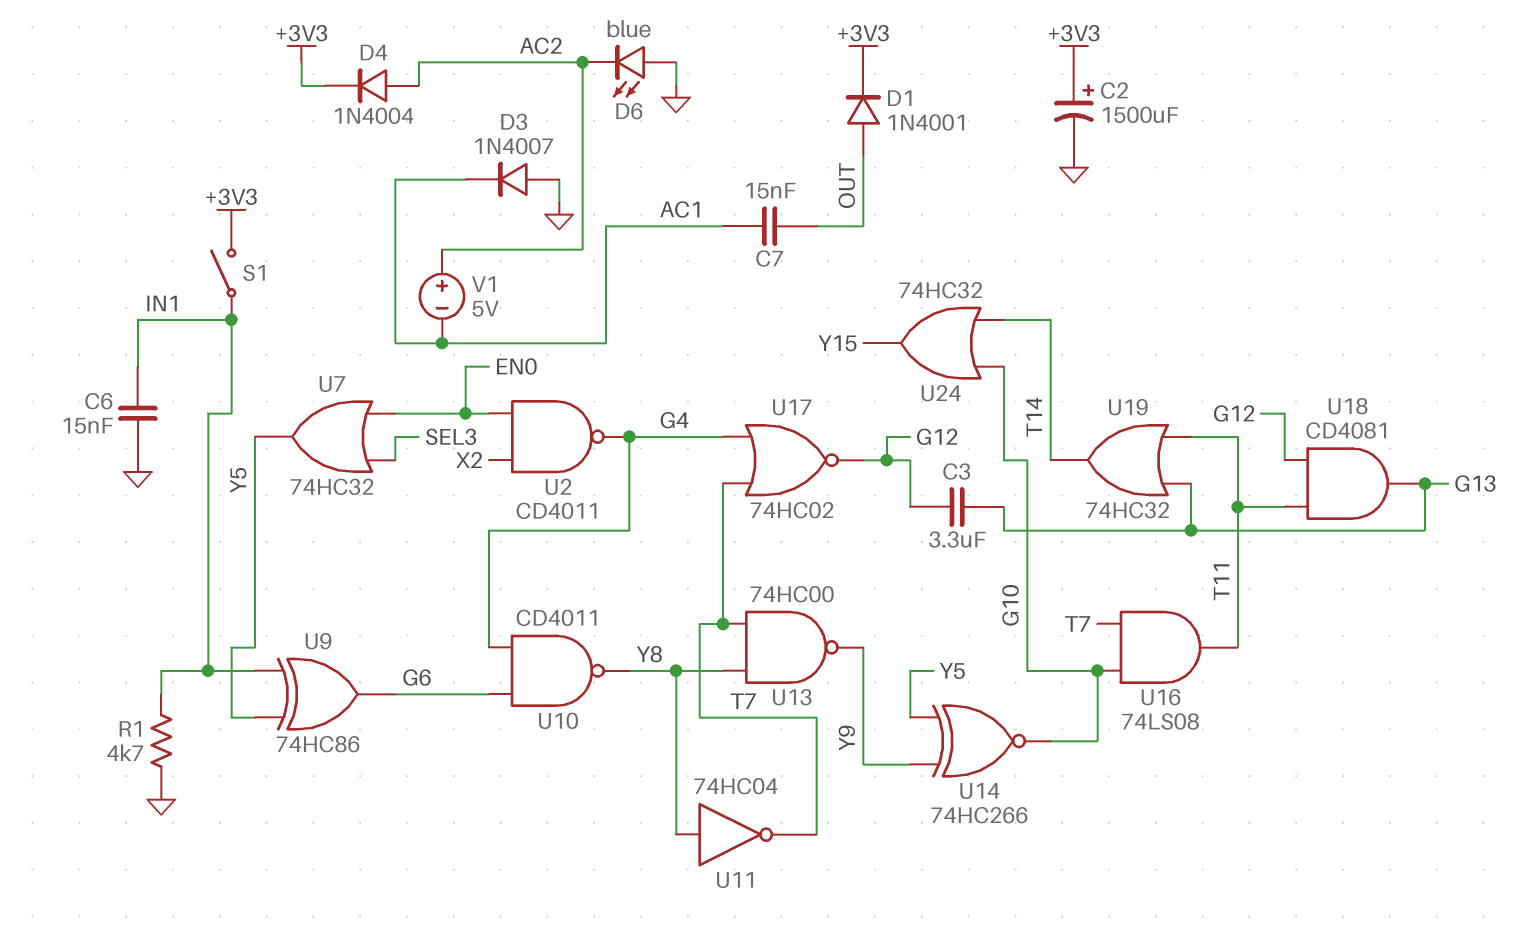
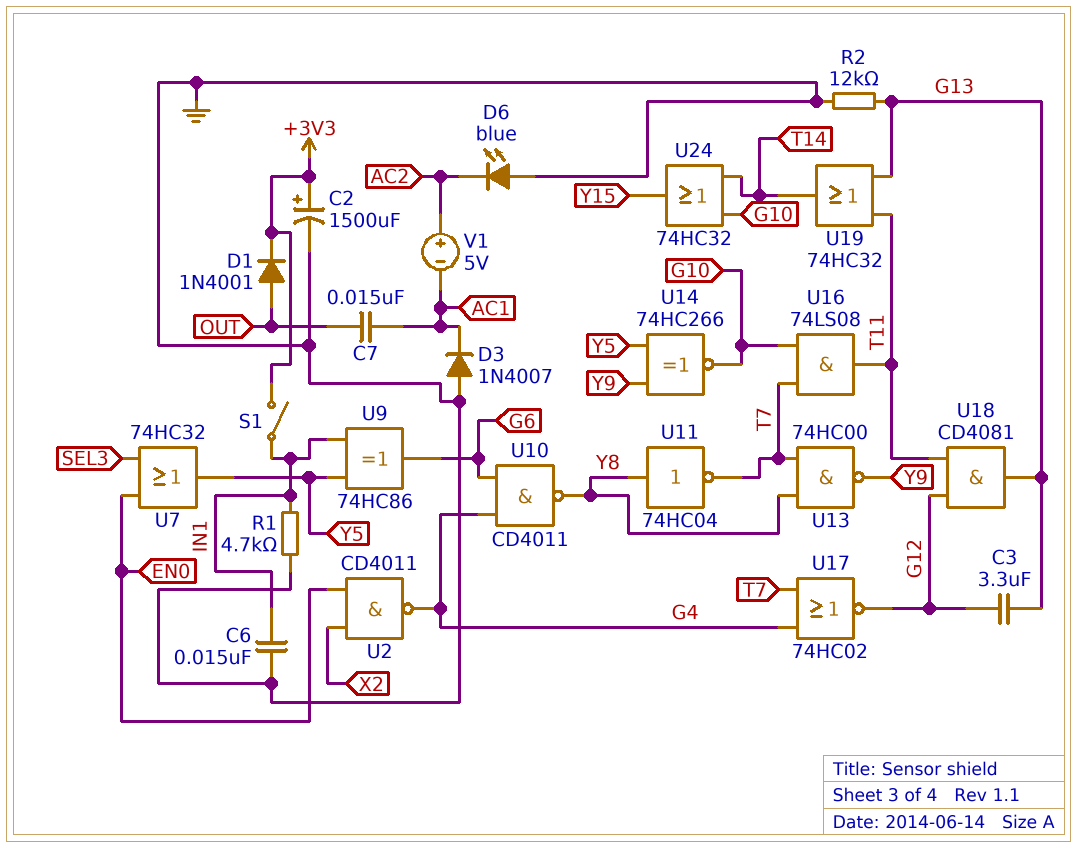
D4: diode 1N4004 (A AC2, K +3V3) -> none
R2: none -> 12k (G13, GND)

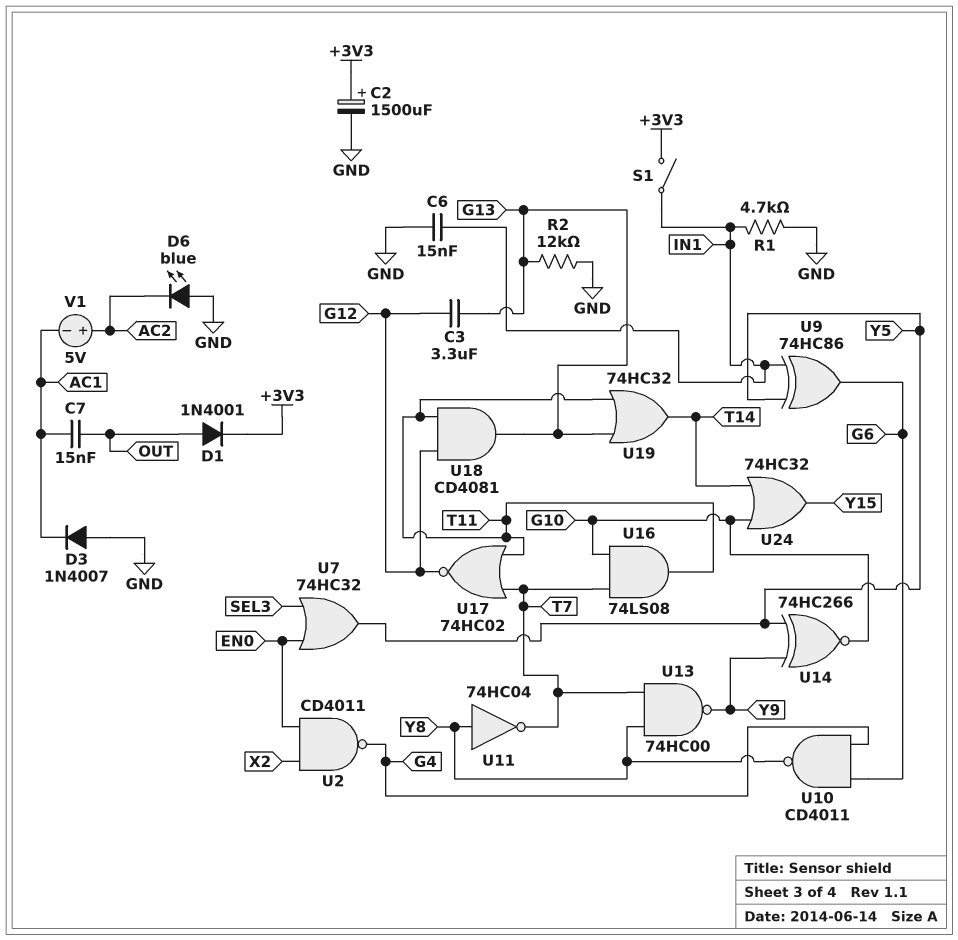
U17: NOR 74HC02 (in G4, in T7, out G12) -> NOR 74HC02 (in T7, in T11, out G12)

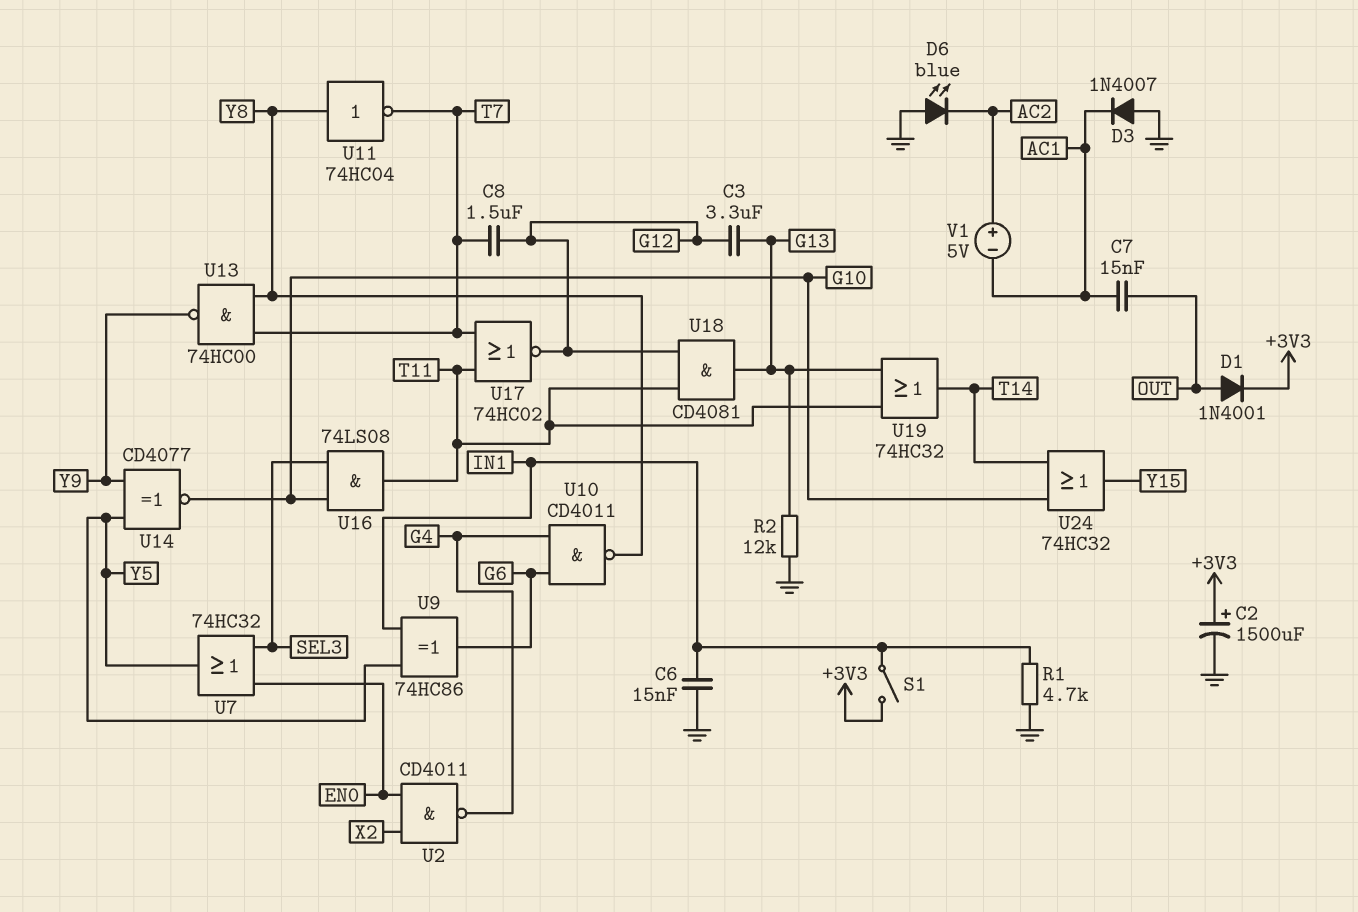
C8: none -> 1.5uF (G12, T7)
U14: XNOR 74HC266 (in Y5, in Y9, out G10) -> XNOR CD4077 (in Y5, in Y9, out G10)
U16: AND 74LS08 (in G10, in T7, out T11) -> AND 74LS08 (in G10, in SEL3, out T11)

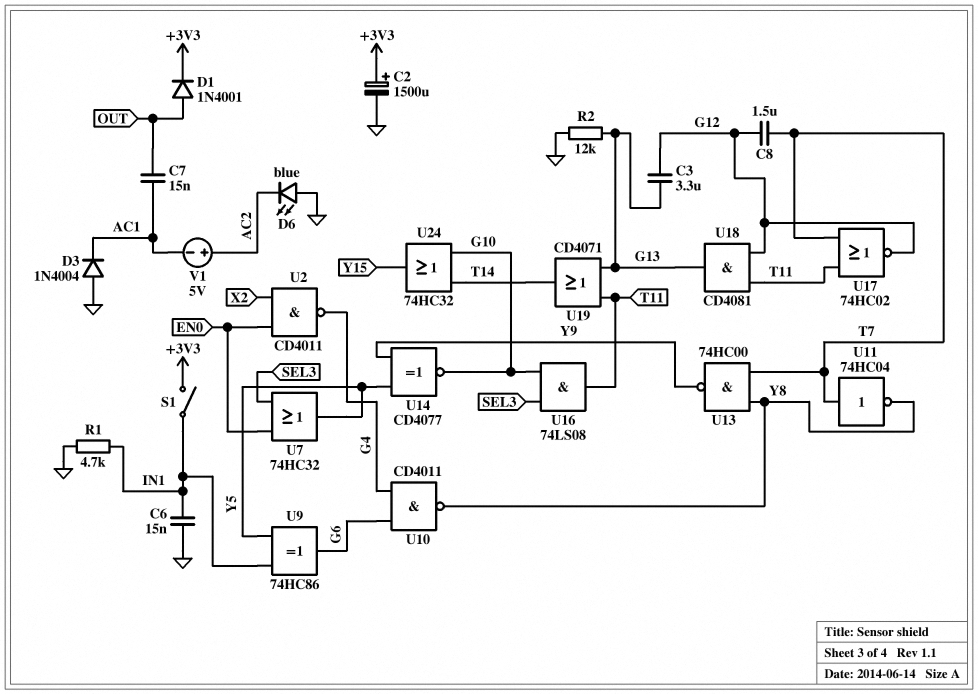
D3: diode 1N4007 (A GND, K AC1) -> diode 1N4004 (A GND, K AC1)
U11: NOT 74HC04 (in Y8, out T7) -> NOT 74HC04 (in T7, out Y8)
U19: OR 74HC32 (in G13, in T11, out T14) -> OR CD4071 (in G13, in T11, out T14)

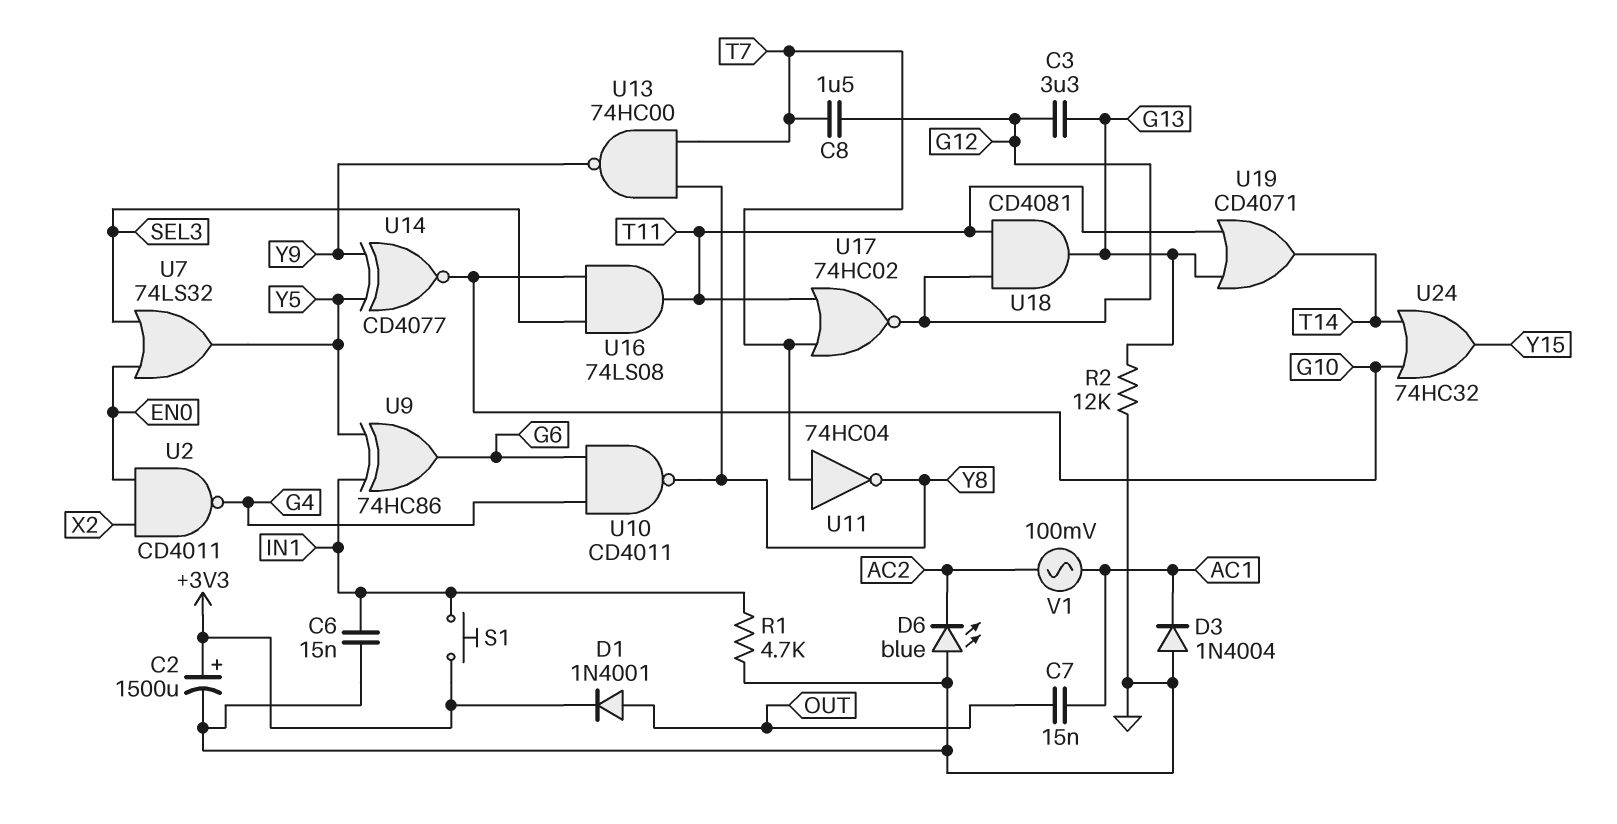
S1: switch (+3V3, IN1) -> button (+3V3, IN1)
U7: OR 74HC32 (in EN0, in SEL3, out Y5) -> OR 74LS32 (in EN0, in SEL3, out Y5)
V1: 5V (plus AC2, minus AC1) -> AC 100mV (AC1, AC2)

